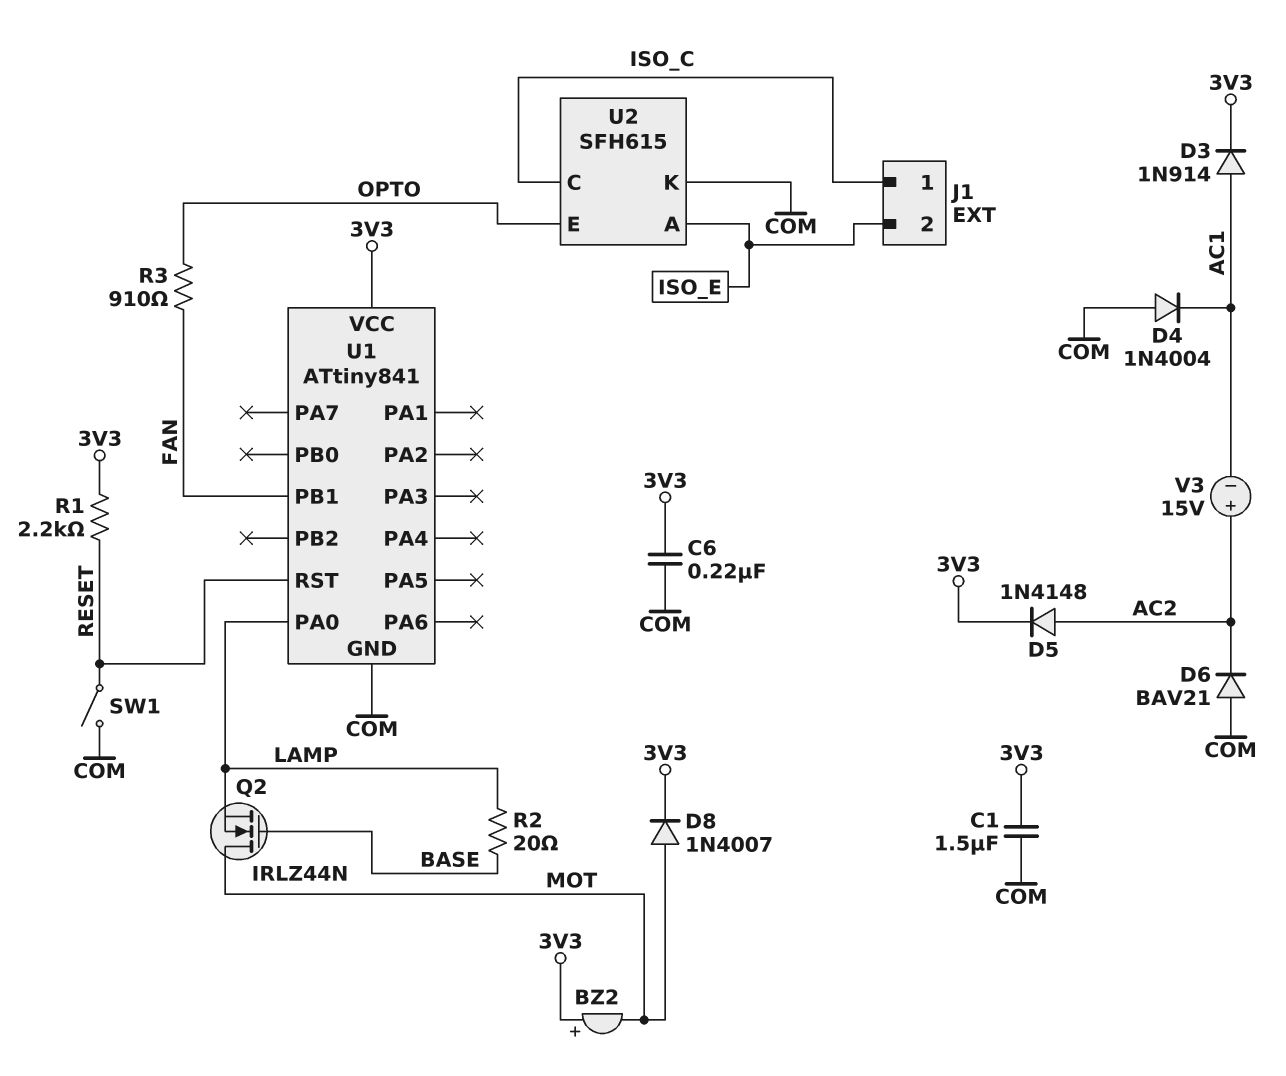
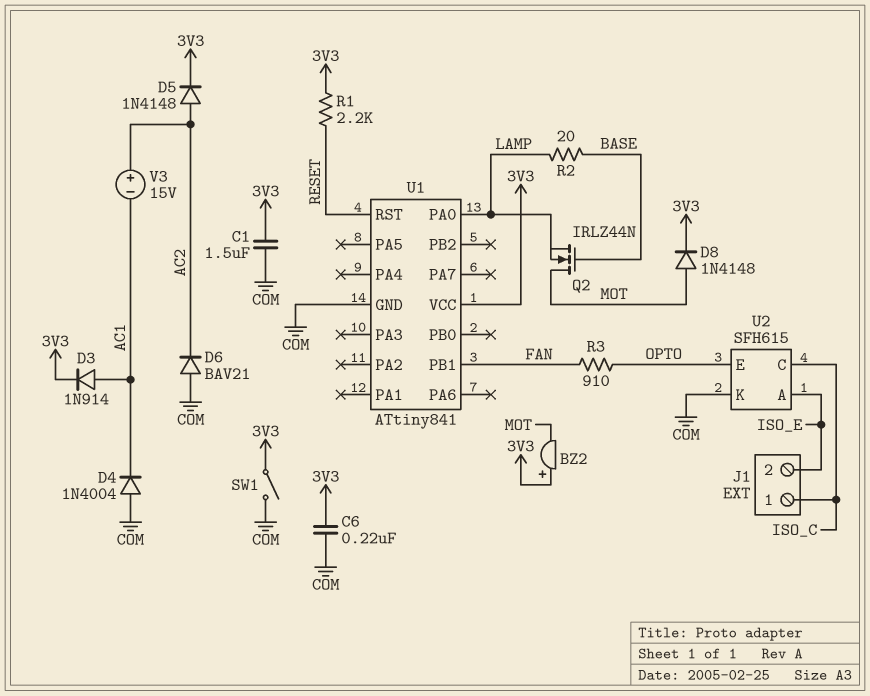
D8: diode 1N4007 (A MOT, K 3V3) -> diode 1N4148 (A MOT, K 3V3)
SW1: switch (COM, RESET) -> switch (3V3, COM)

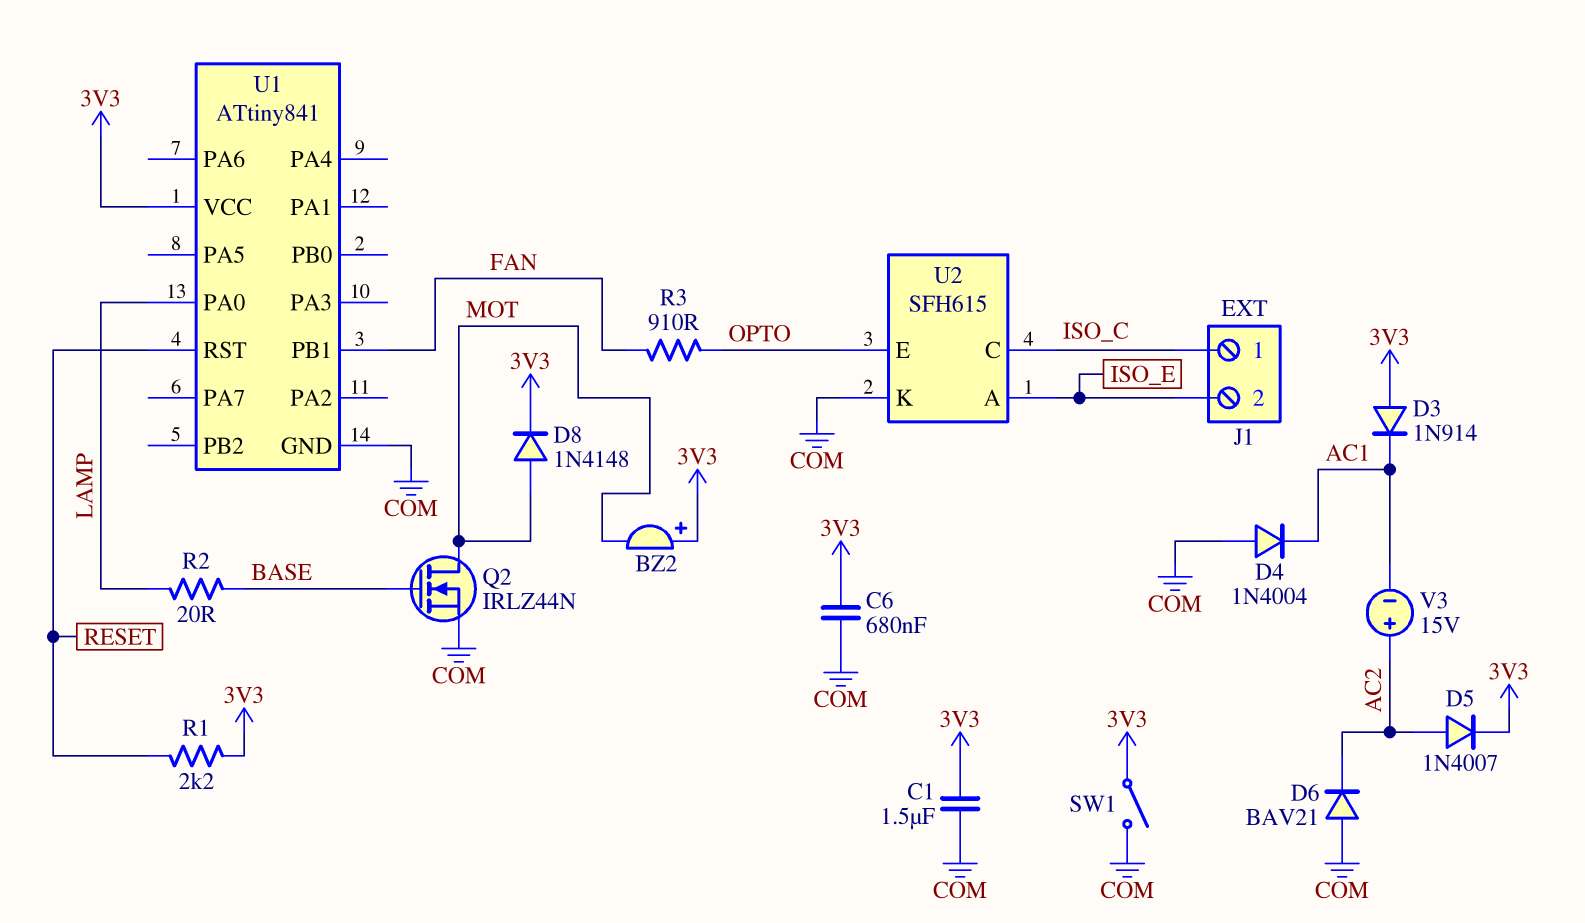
C6: 220nF (3V3, COM) -> 680nF (3V3, COM)
D3: diode 1N914 (A AC1, K 3V3) -> diode 1N914 (A 3V3, K AC1)
D5: diode 1N4148 (A AC2, K 3V3) -> diode 1N4007 (A AC2, K 3V3)
Q2: NMOS IRLZ44N (G BASE, D MOT, S LAMP) -> NMOS IRLZ44N (G BASE, D MOT, S COM)

